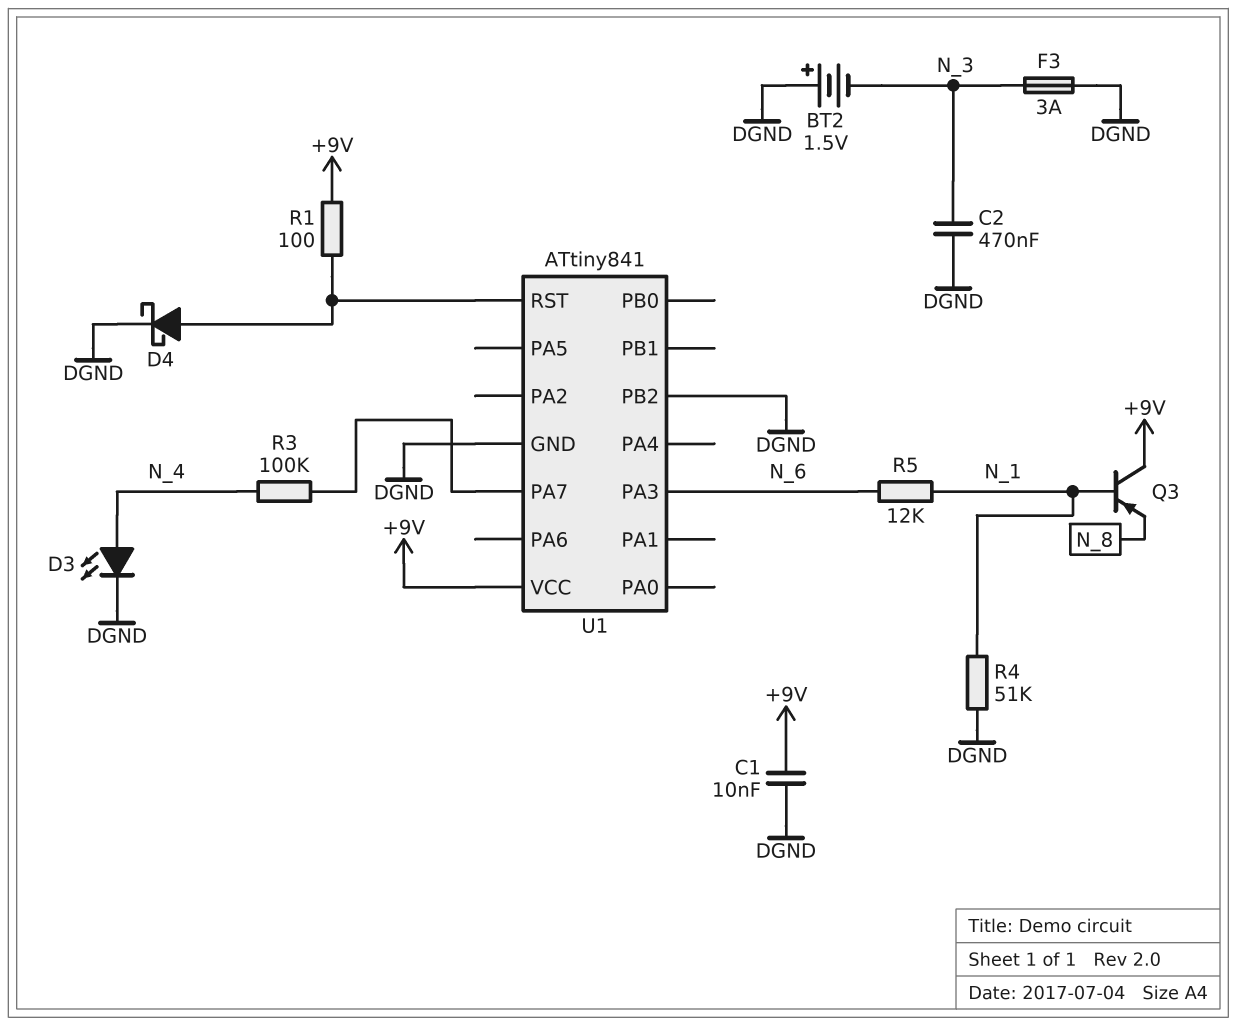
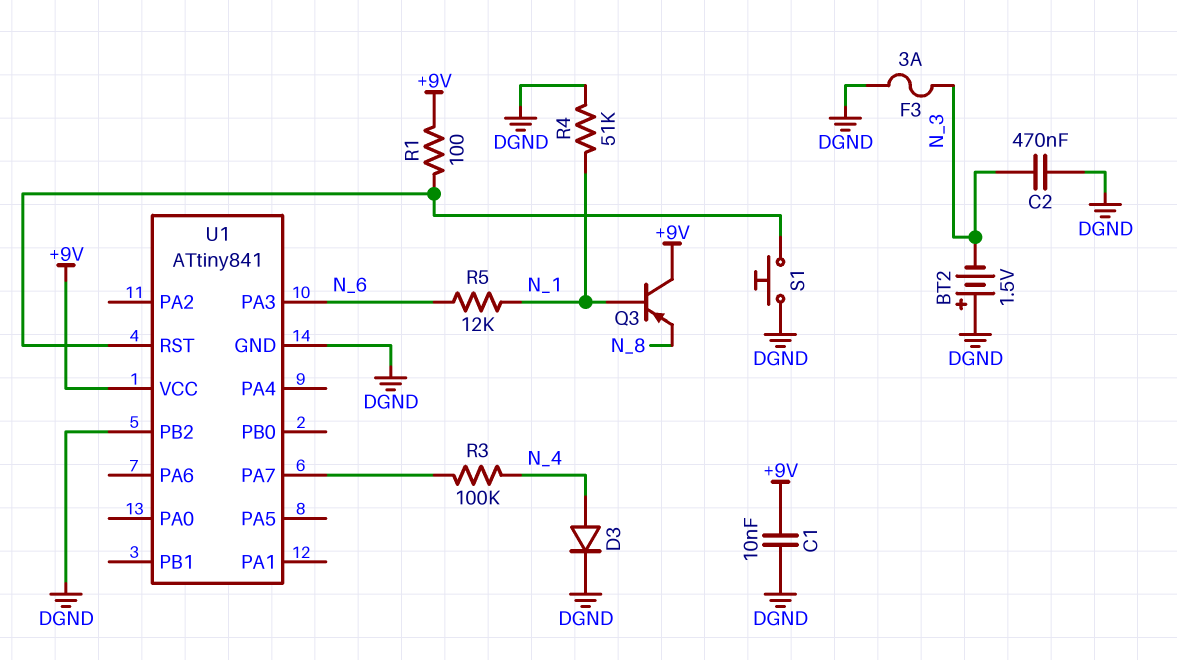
D3: LED (A N_4, K DGND) -> diode (A N_4, K DGND)
D4: schottky (A U1/RST, K DGND) -> none
S1: none -> button (DGND, U1/RST)

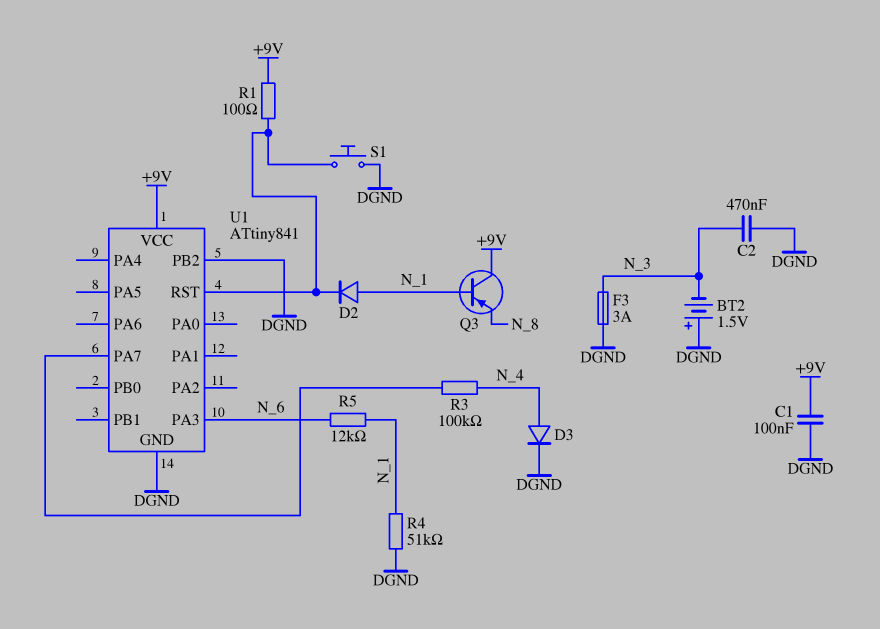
C1: 10nF (+9V, DGND) -> 100nF (+9V, DGND)
D2: none -> diode (A N_1, K U1/RST)

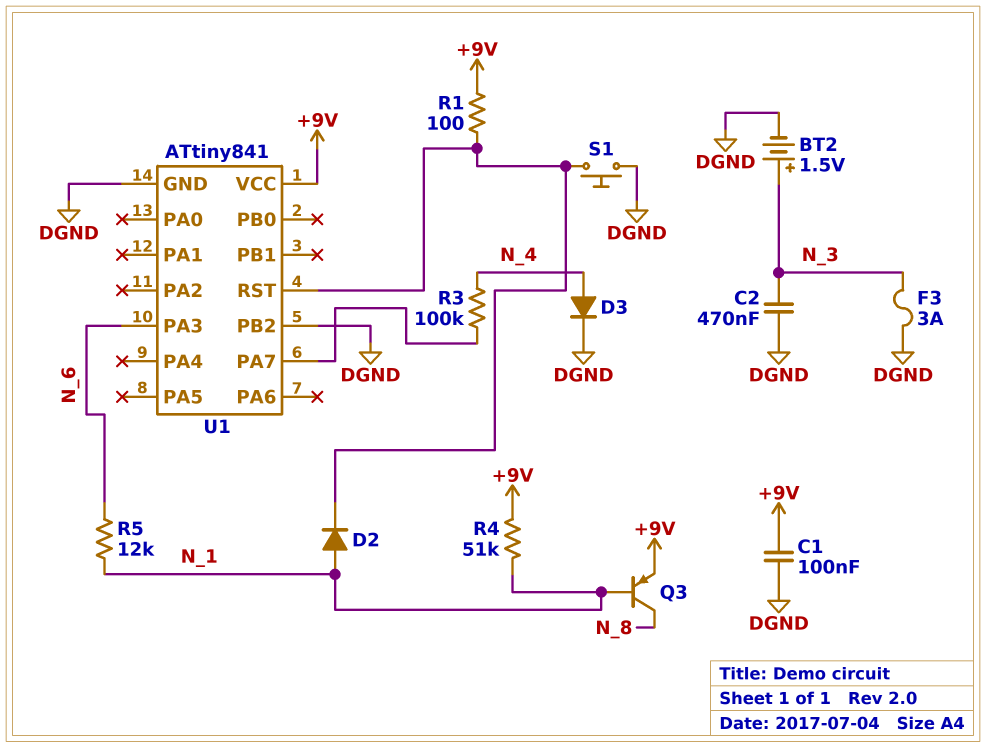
BT2: 1.5V (plus DGND, minus N_3) -> 1.5V (plus N_3, minus DGND)
Q3: PNP (B N_1, C +9V, E N_8) -> PNP (B N_1, C N_8, E +9V)
R4: 51k (DGND, N_1) -> 51k (+9V, N_1)

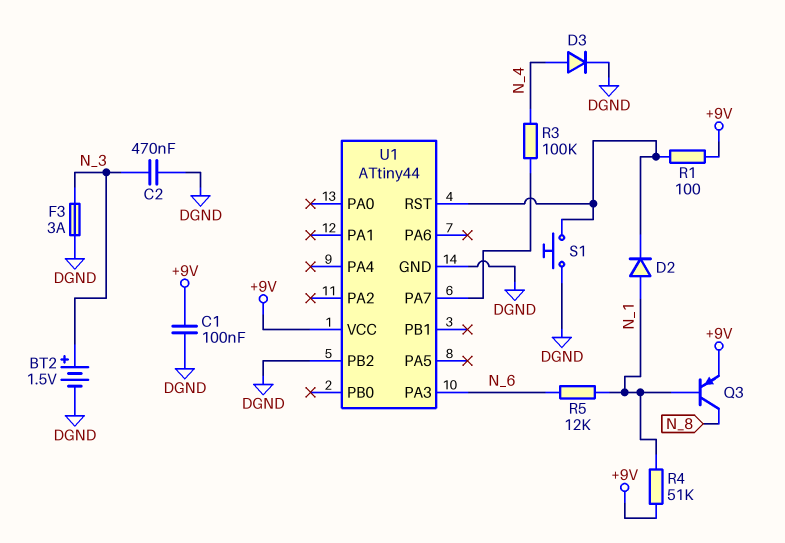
U1: ATtiny841 -> ATtiny44

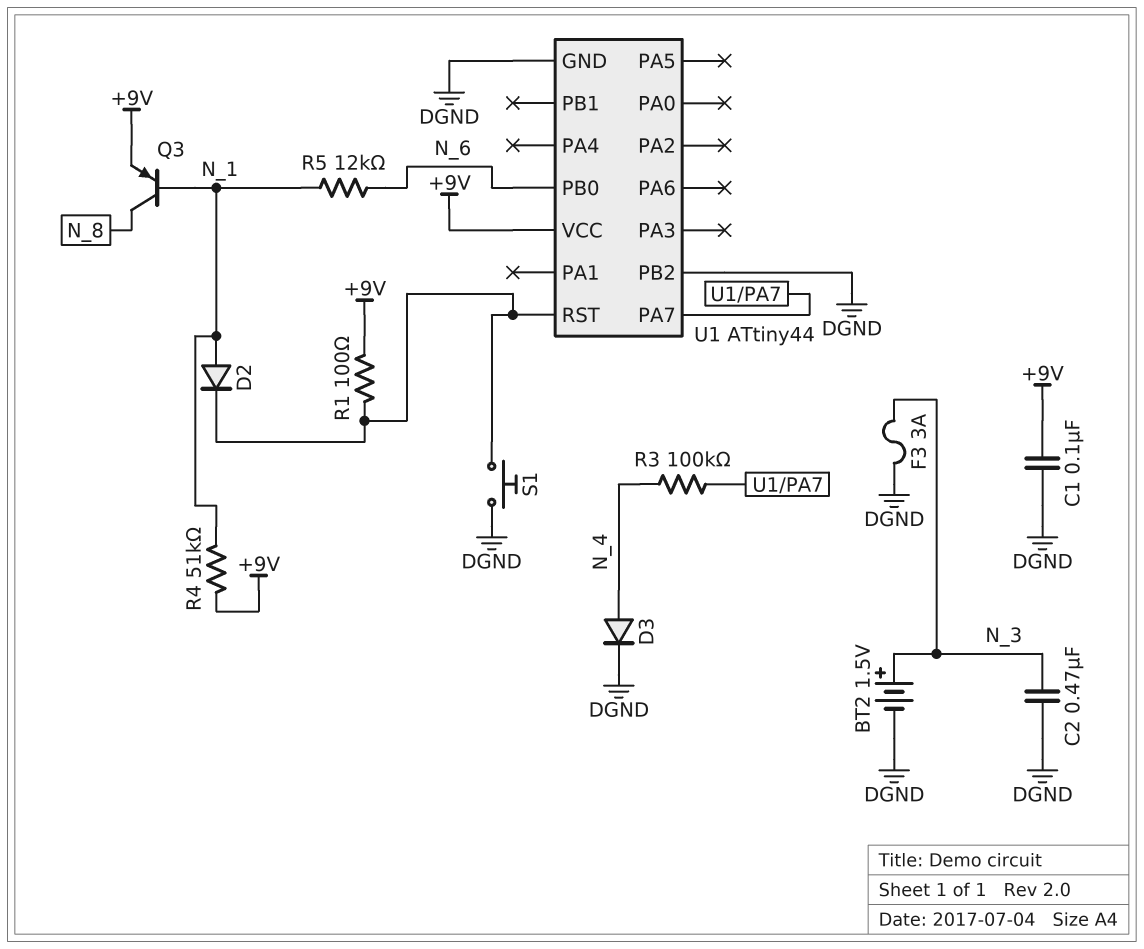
U1 pin PA3: N_6 -> none
U1 pin PB0: none -> N_6

